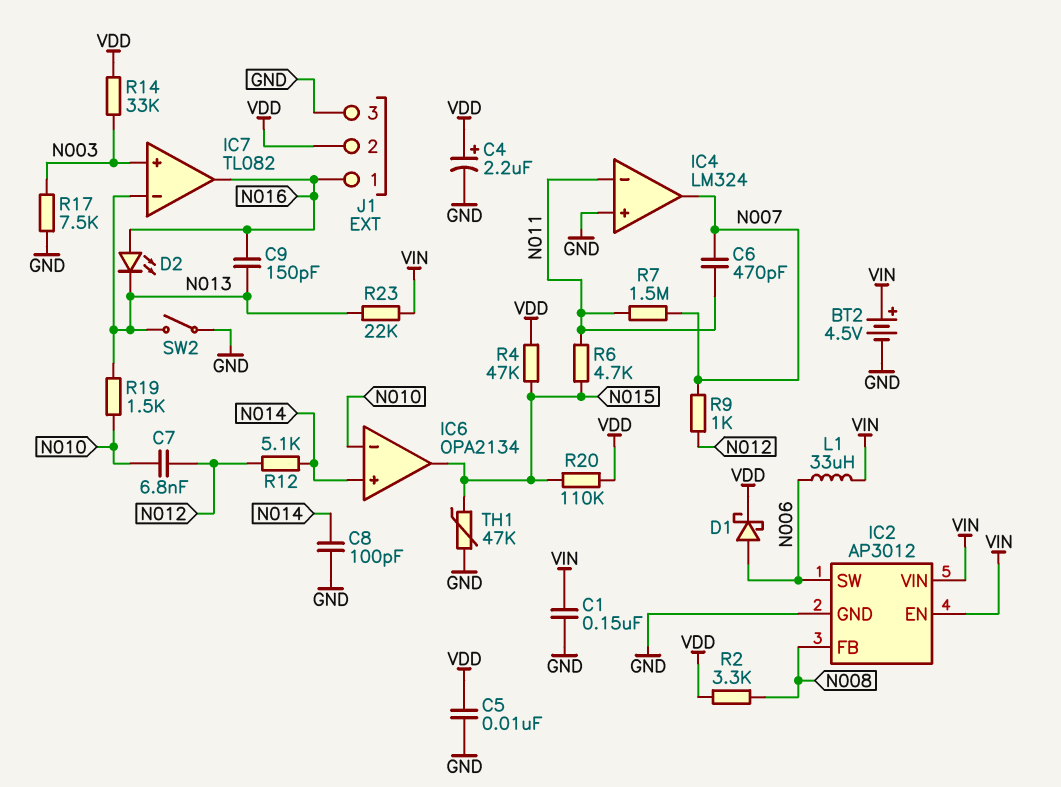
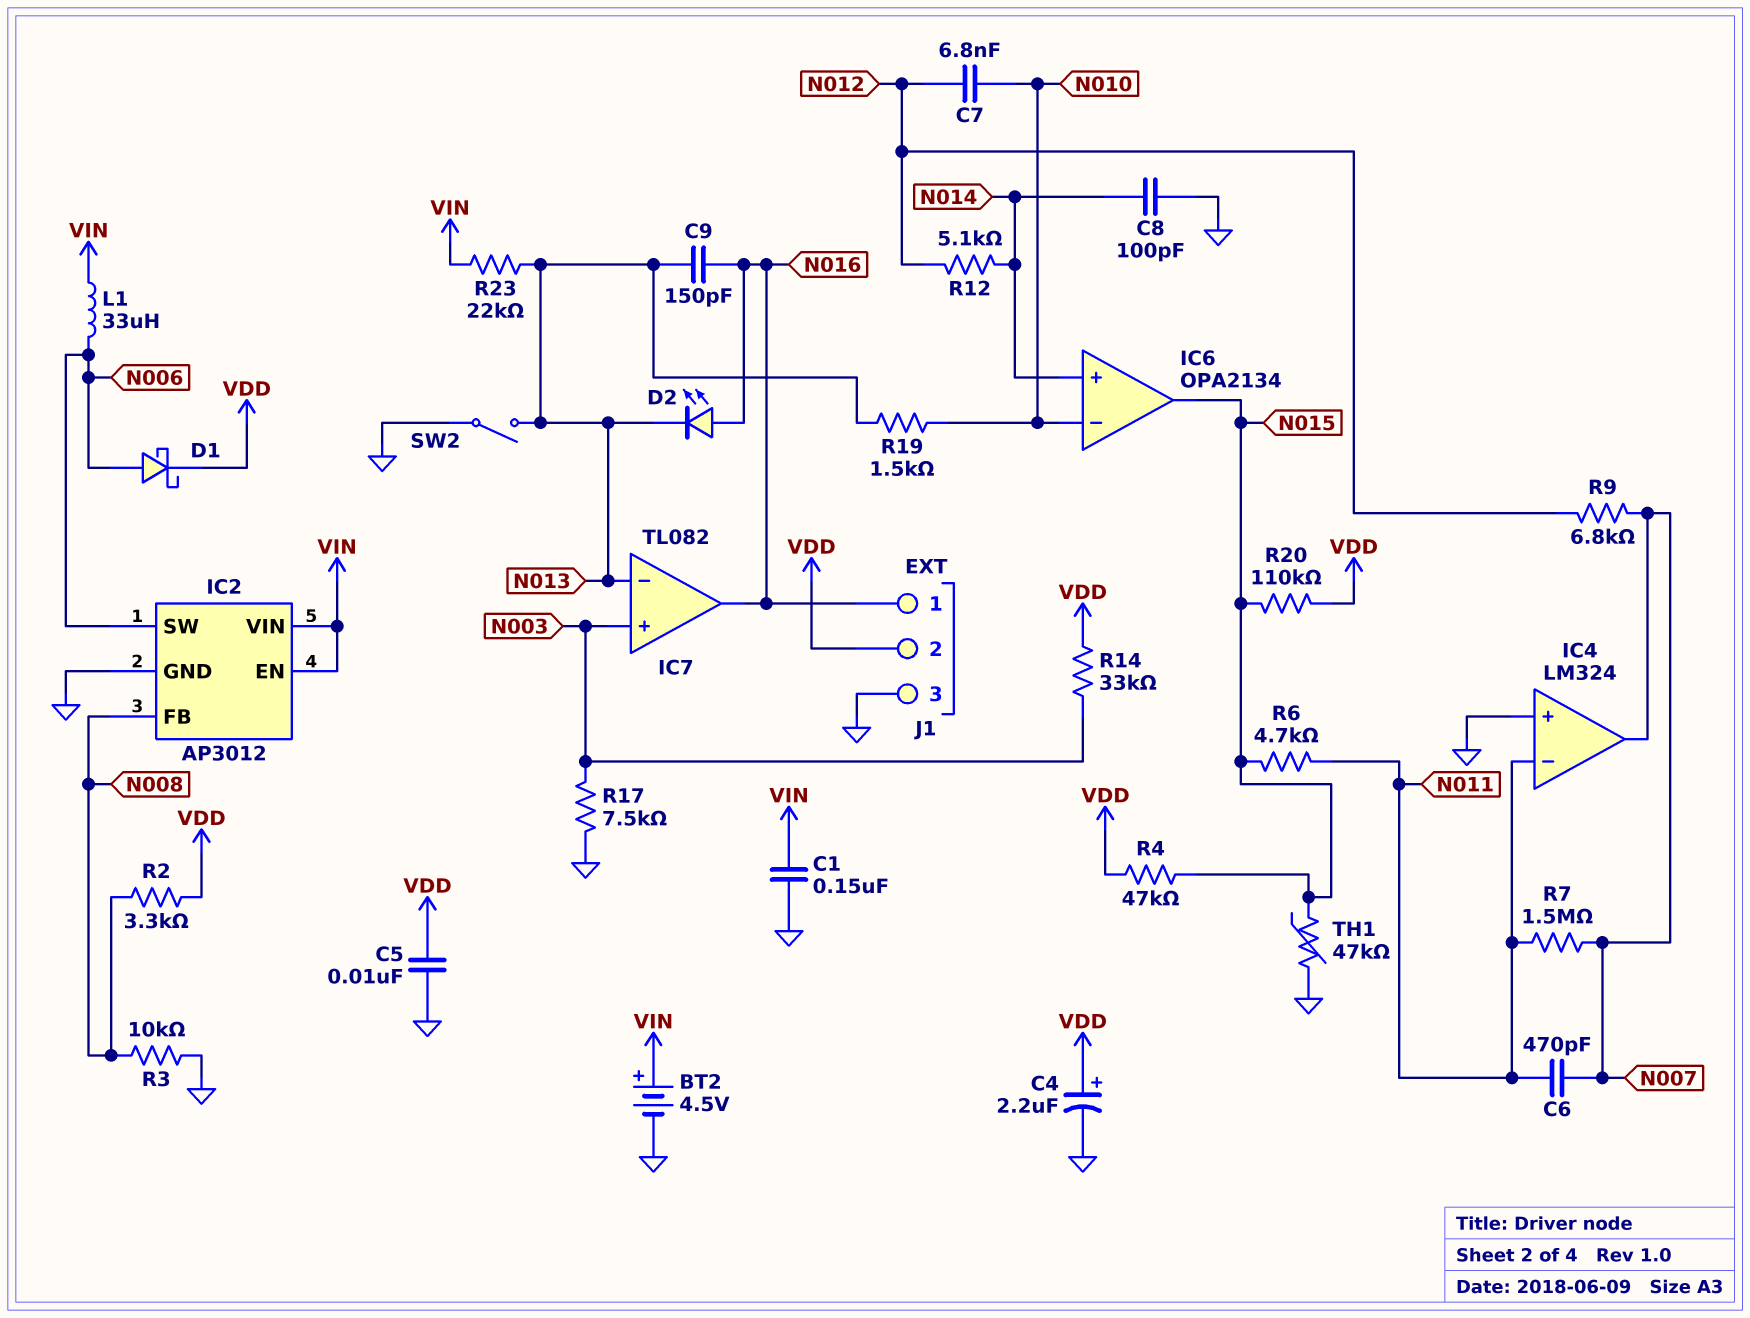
R3: none -> 10k (GND, N008)
R9: 1k (N007, N012) -> 6.8k (N007, N012)

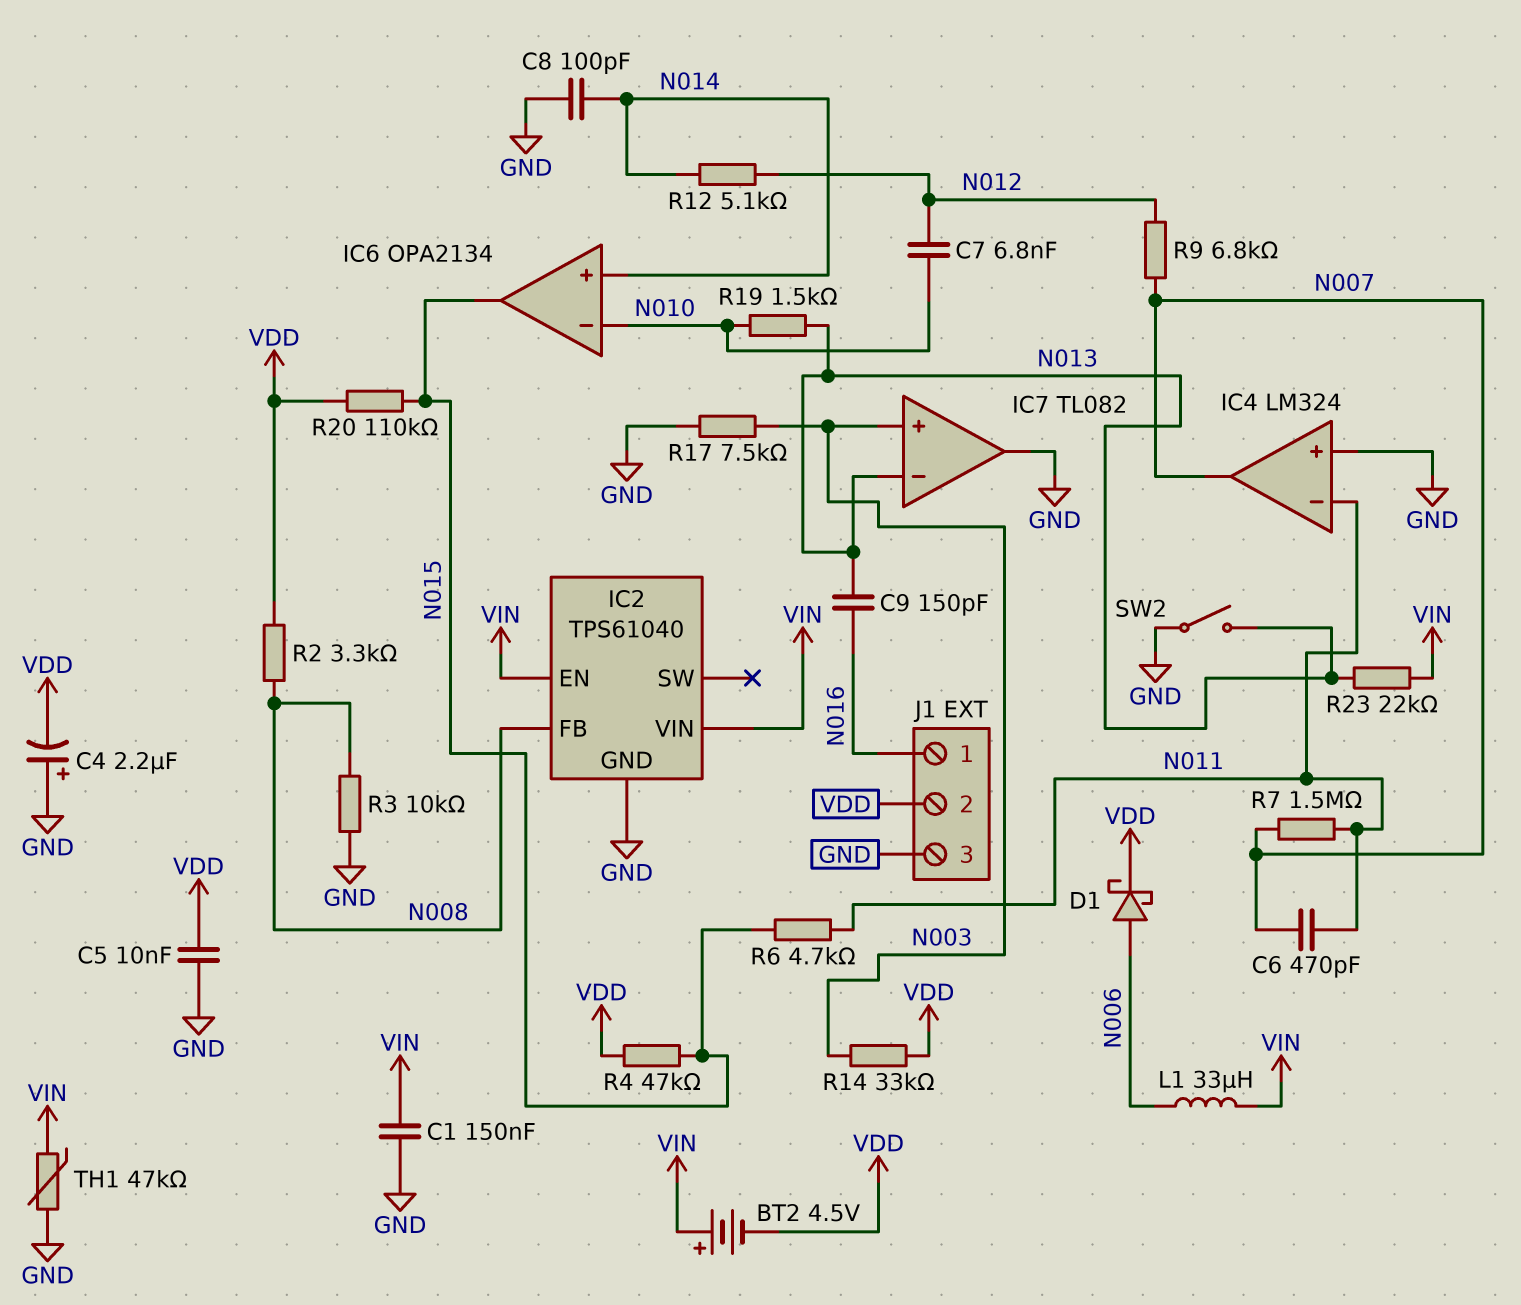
BT2: 4.5V (plus VIN, minus GND) -> 4.5V (plus VIN, minus VDD)
C4: 2.2uF (plus VDD, minus GND) -> 2.2uF (plus GND, minus VDD)
D2: LED (A N016, K N013) -> none
IC2: AP3012 -> TPS61040
IC2 pin SW: N006 -> none
IC7 pin out: N016 -> GND
TH1: 47k (GND, N015) -> 47k (GND, VIN)

